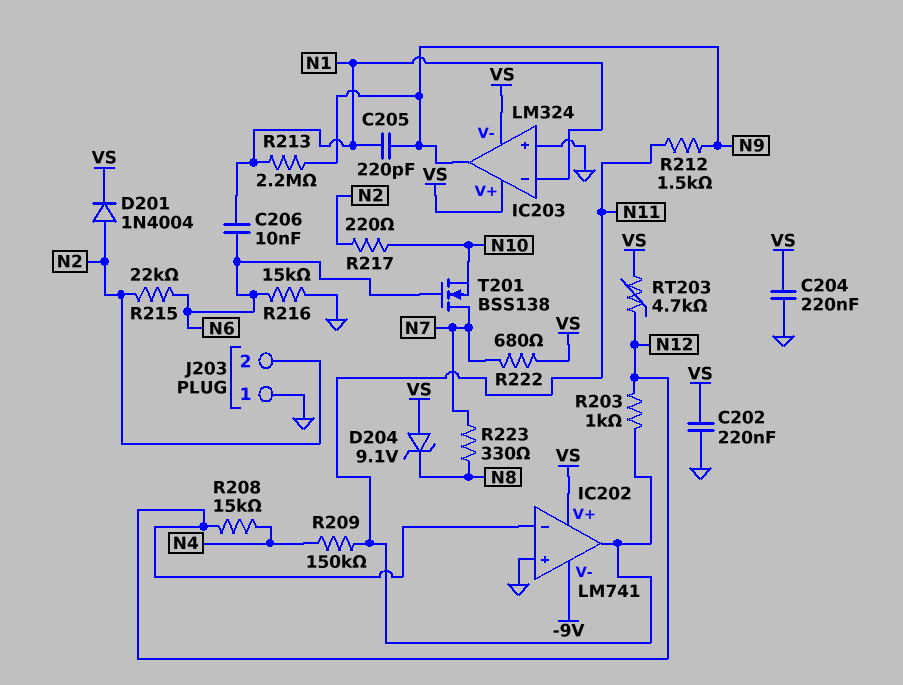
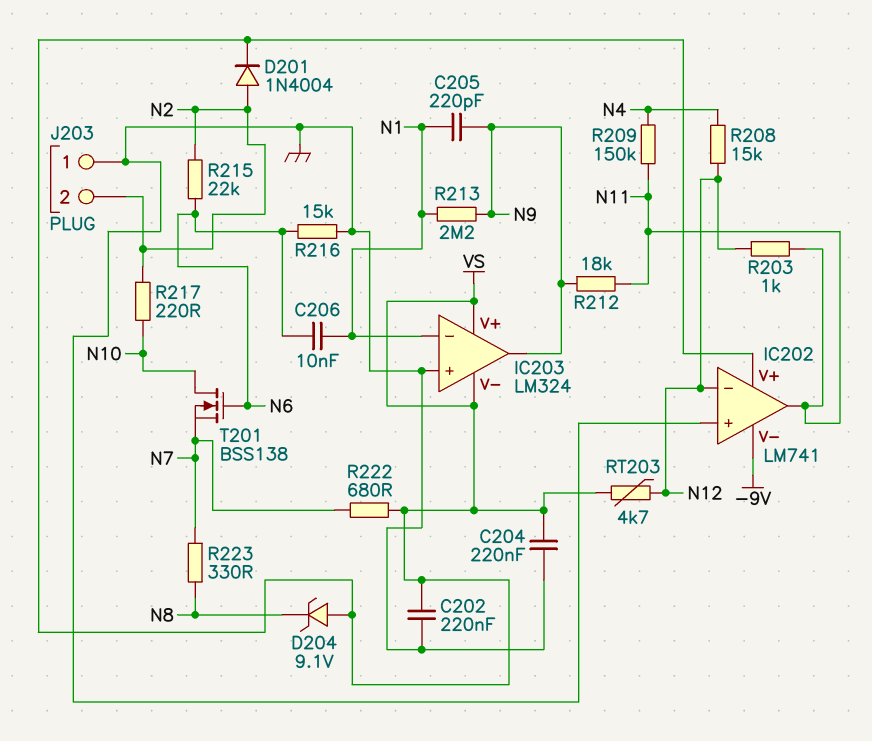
R212: 1.5k (N9, N11) -> 18k (N9, N11)
T201: NMOS BSS138 (G N6, D N7, S N10) -> NMOS BSS138 (G N6, D N10, S N7)

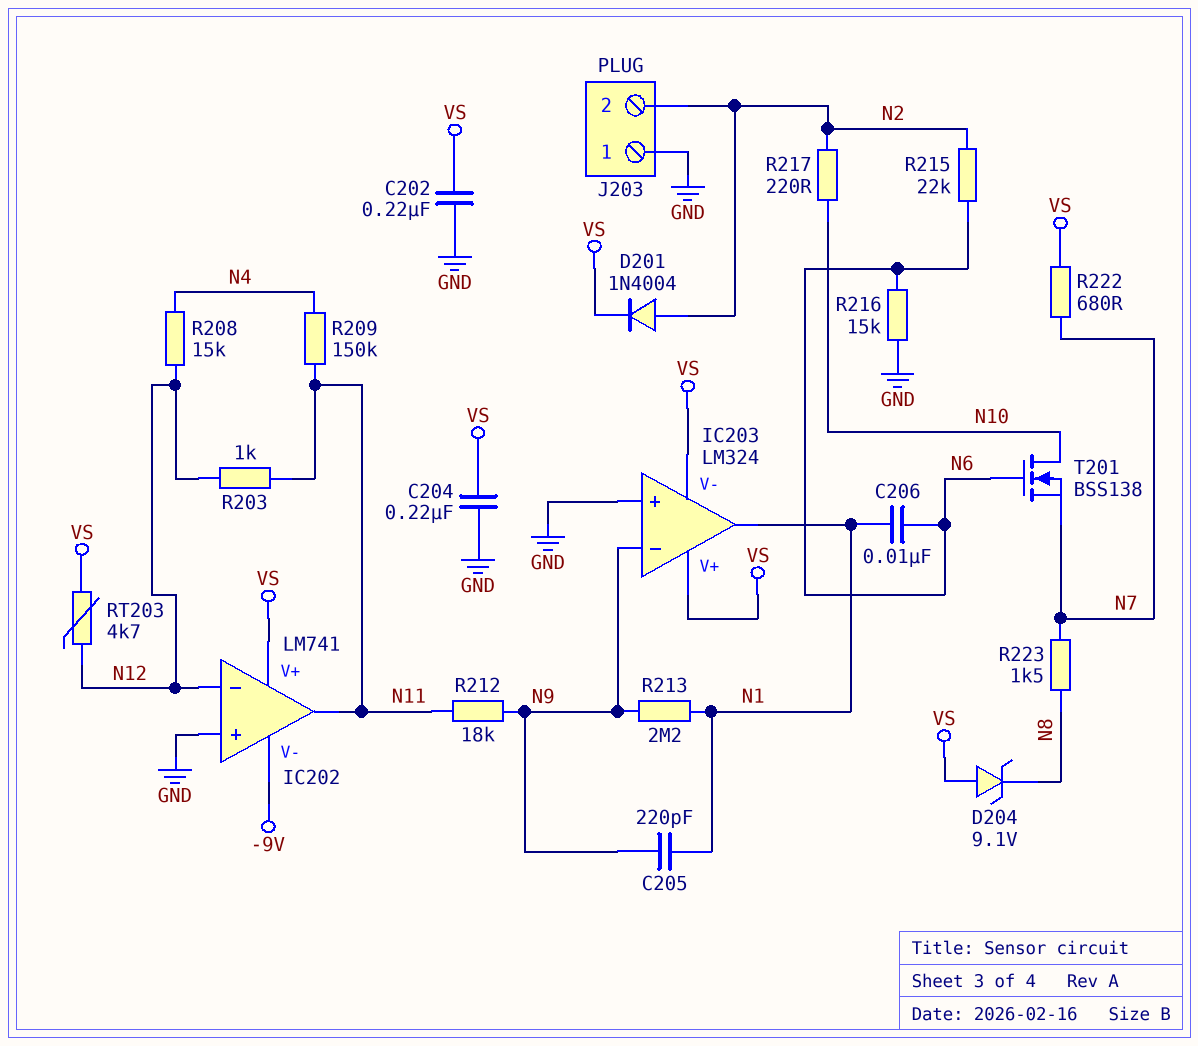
IC203 pin in-: N1 -> N9
IC203 pin out: N9 -> N1
R223: 330 (N7, N8) -> 1.5k (N7, N8)

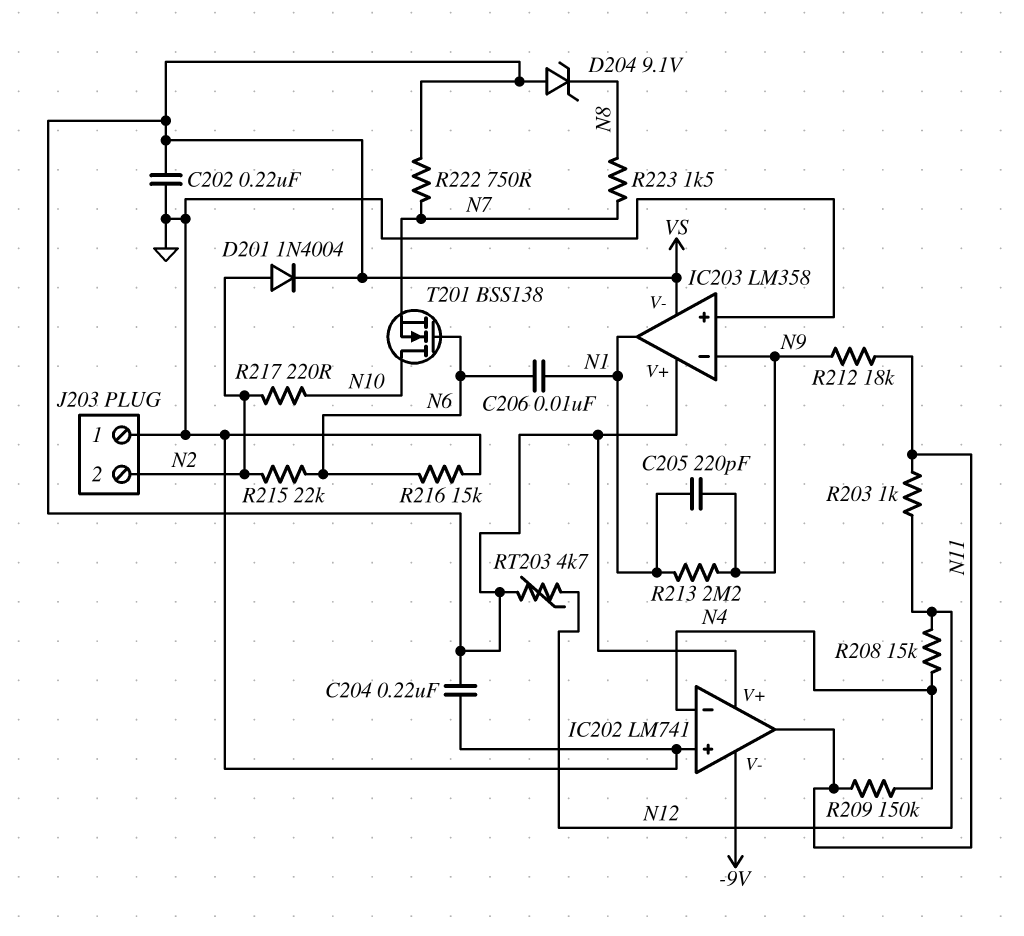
IC202 pin in-: N12 -> N4
IC203: LM324 -> LM358
R222: 680 (N7, VS) -> 750 (N7, VS)

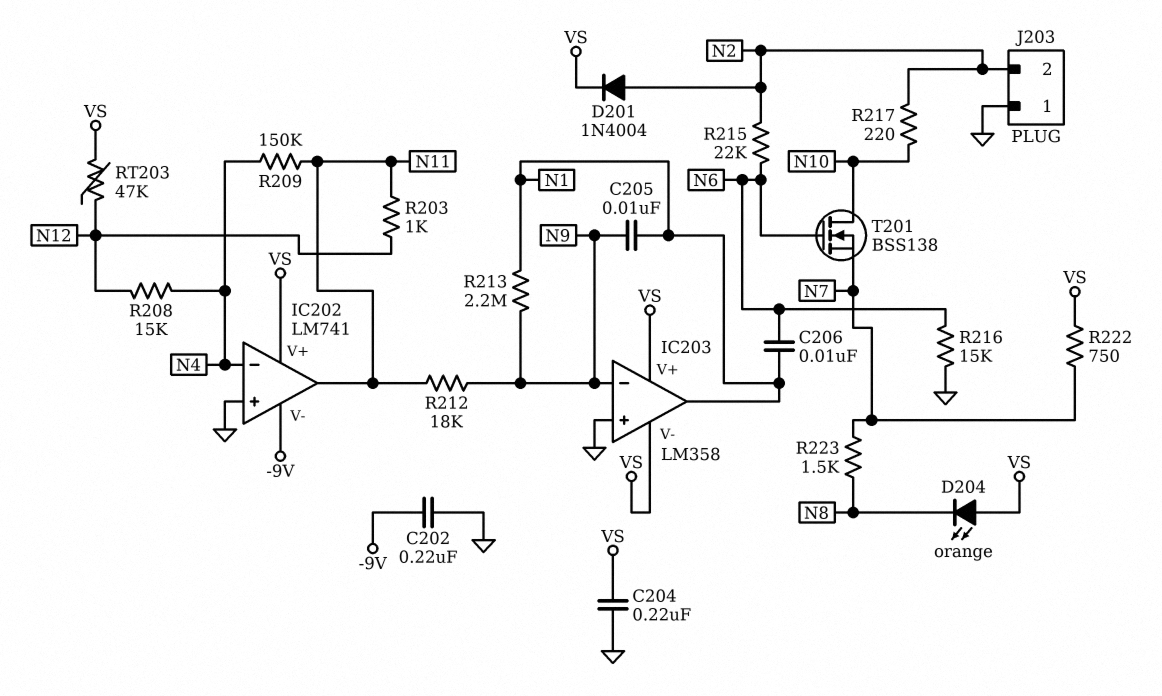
C202: 220nF (GND, VS) -> 220nF (-9V, GND)
C205: 220pF (N1, N9) -> 10nF (N1, N9)
D204: zener 9.1V (A VS, K N8) -> LED orange (A VS, K N8)
RT203: 4.7k (N12, VS) -> 47k (N12, VS)

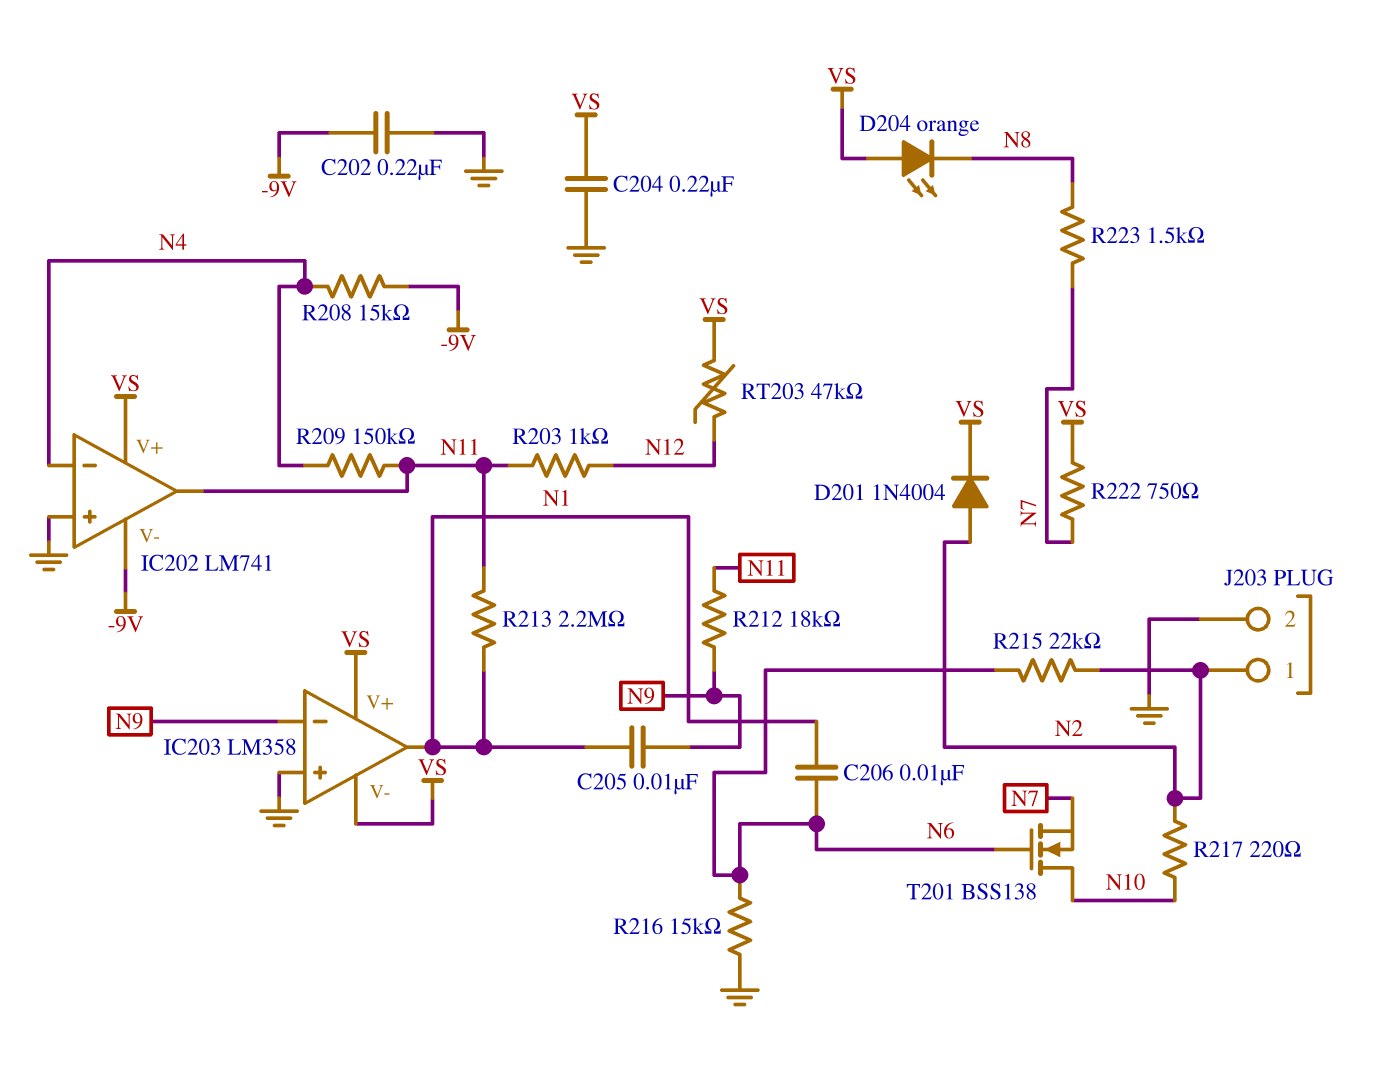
J203 pin 1: GND -> N2
J203 pin 2: N2 -> GND
R208: 15k (N4, N12) -> 15k (-9V, N4)
R213: 2.2M (N1, N9) -> 2.2M (N1, N11)

